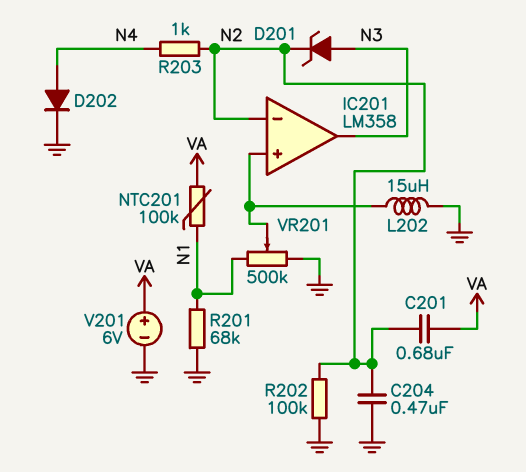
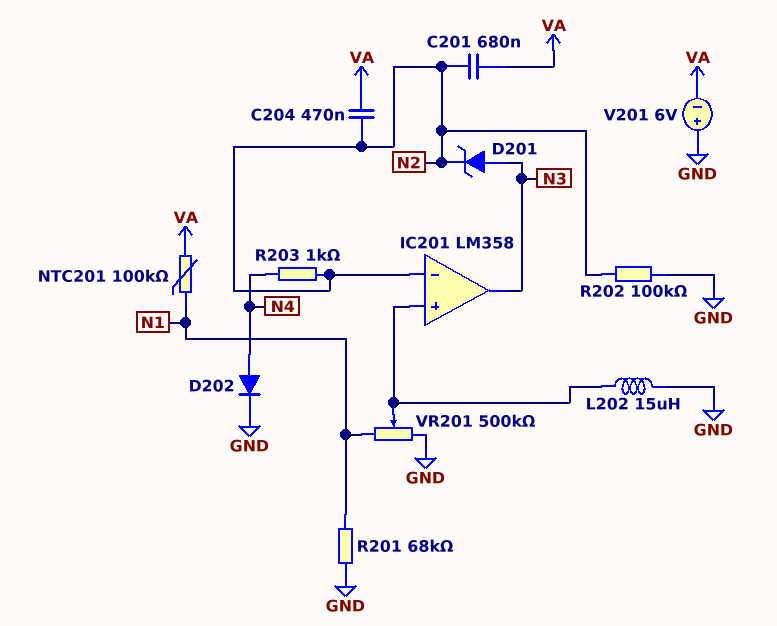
C204: 470nF (GND, N2) -> 470nF (N2, VA)
V201: 6V (plus VA, minus GND) -> 6V (plus GND, minus VA)

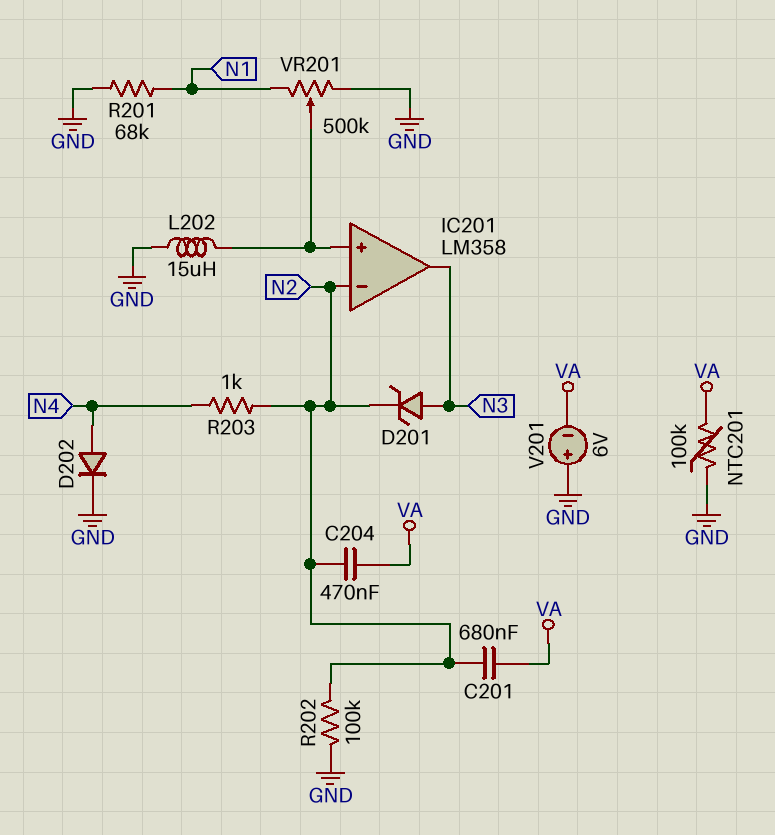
NTC201: 100k (N1, VA) -> 100k (GND, VA)

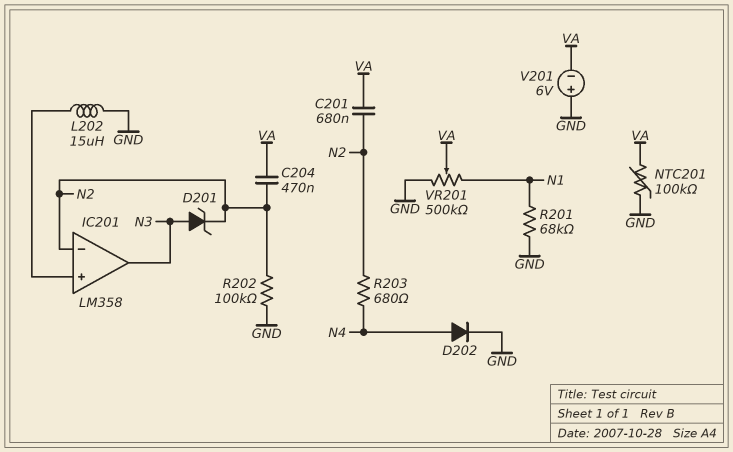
R203: 1k (N2, N4) -> 680 (N2, N4)
VR201: 500k (GND, N1, wiper IC201/in+) -> 500k (GND, N1, wiper VA)

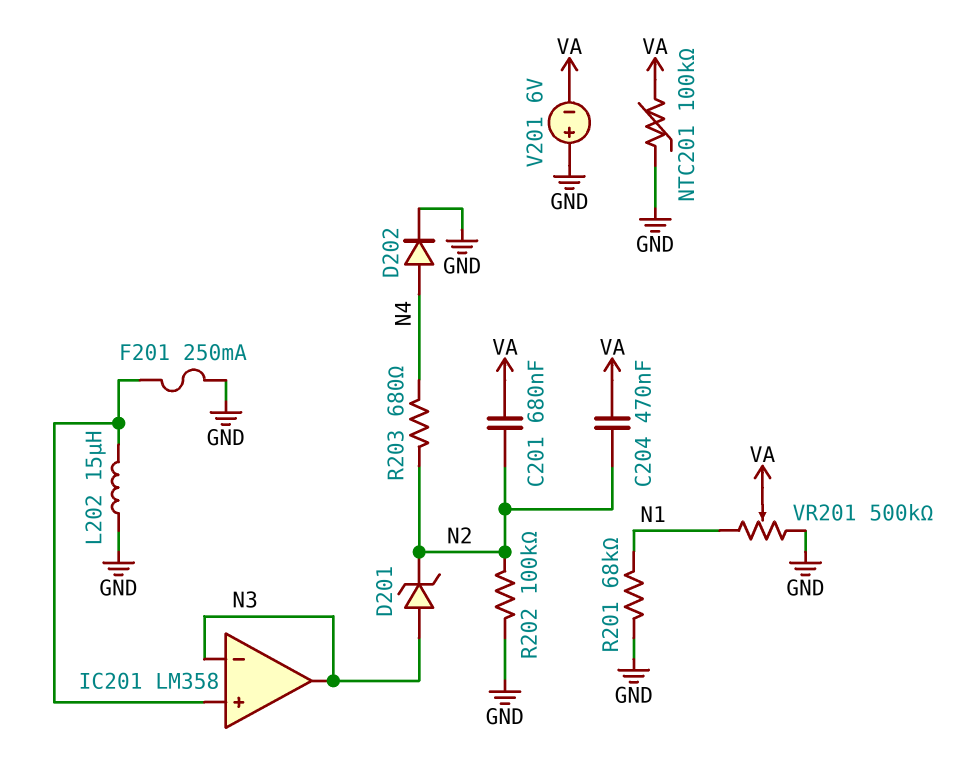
F201: none -> 250mA (GND, IC201/in+)
IC201 pin in-: N2 -> N3

